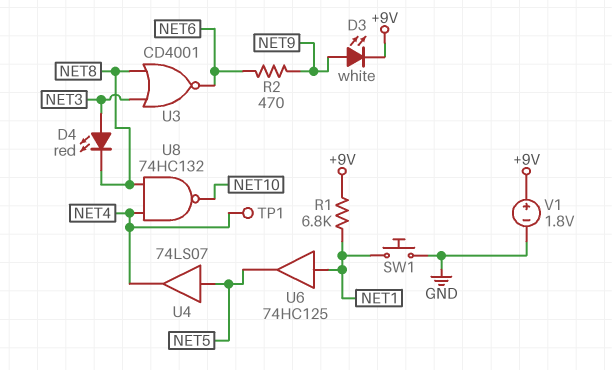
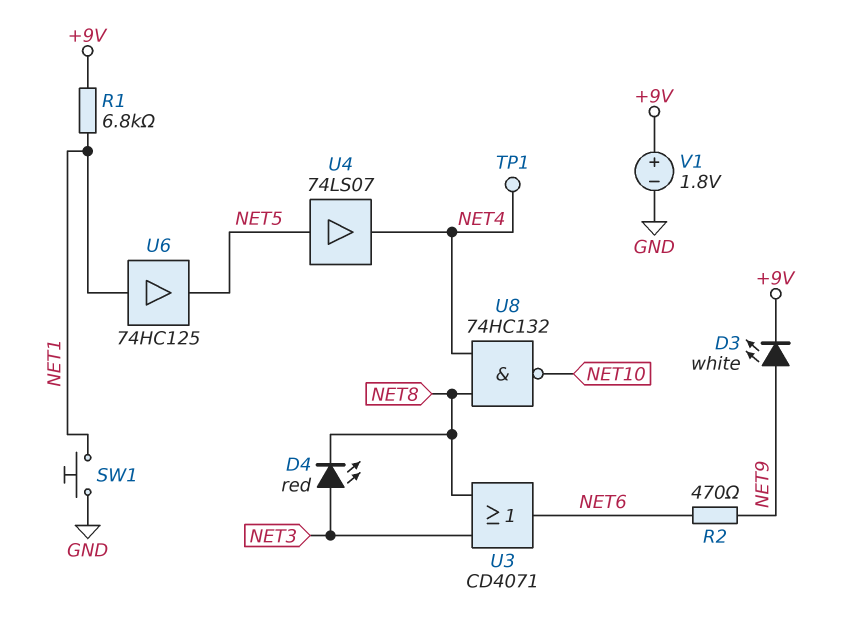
U3: NOR CD4001 (in NET3, in NET8, out NET6) -> OR CD4071 (in NET3, in NET8, out NET6)

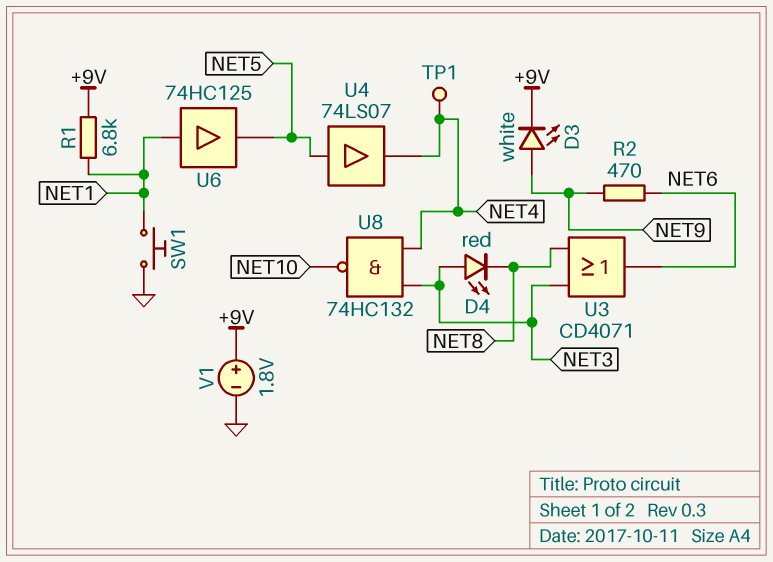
U8: NAND 74HC132 (in NET4, in NET8, out NET10) -> NAND 74HC132 (in NET3, in NET4, out NET10)

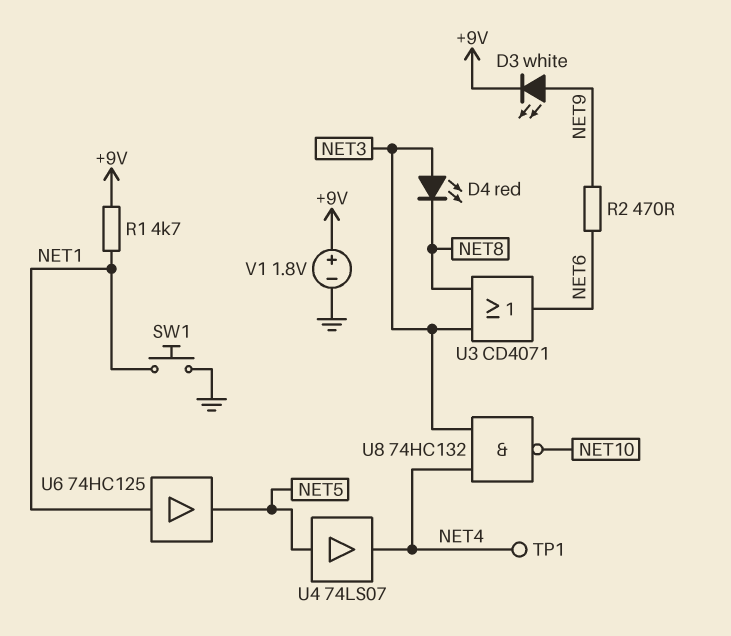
R1: 6.8k (+9V, NET1) -> 4.7k (+9V, NET1)

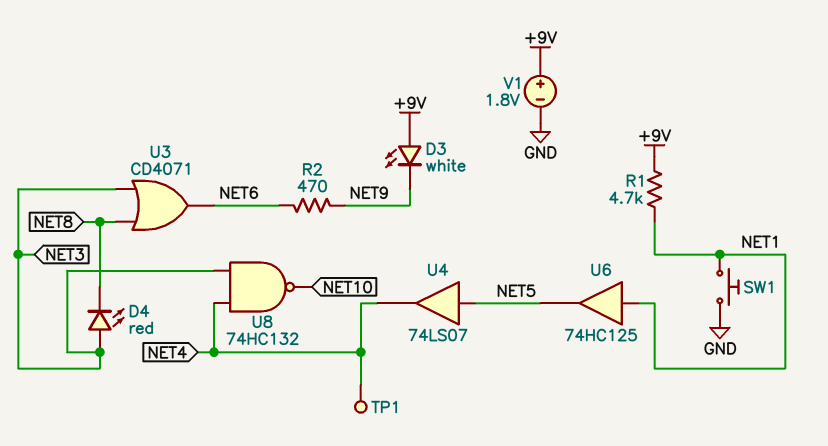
D3: LED white (A NET9, K +9V) -> LED white (A +9V, K NET9)

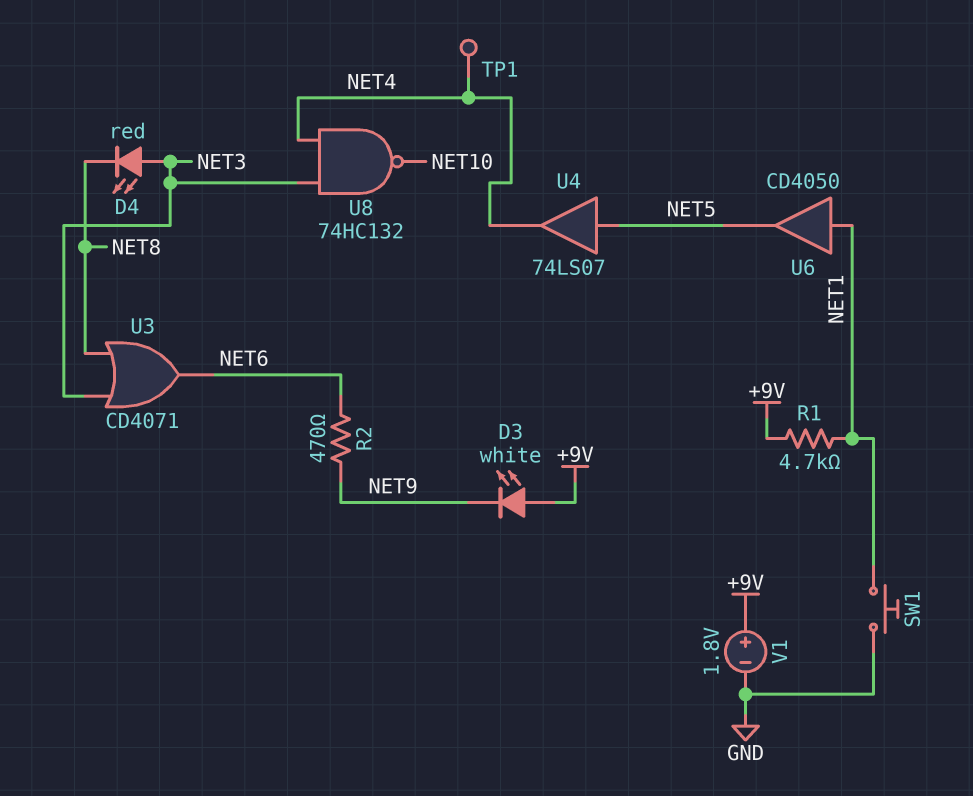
U6: buffer 74HC125 (in NET1, out NET5) -> buffer CD4050 (in NET1, out NET5)

